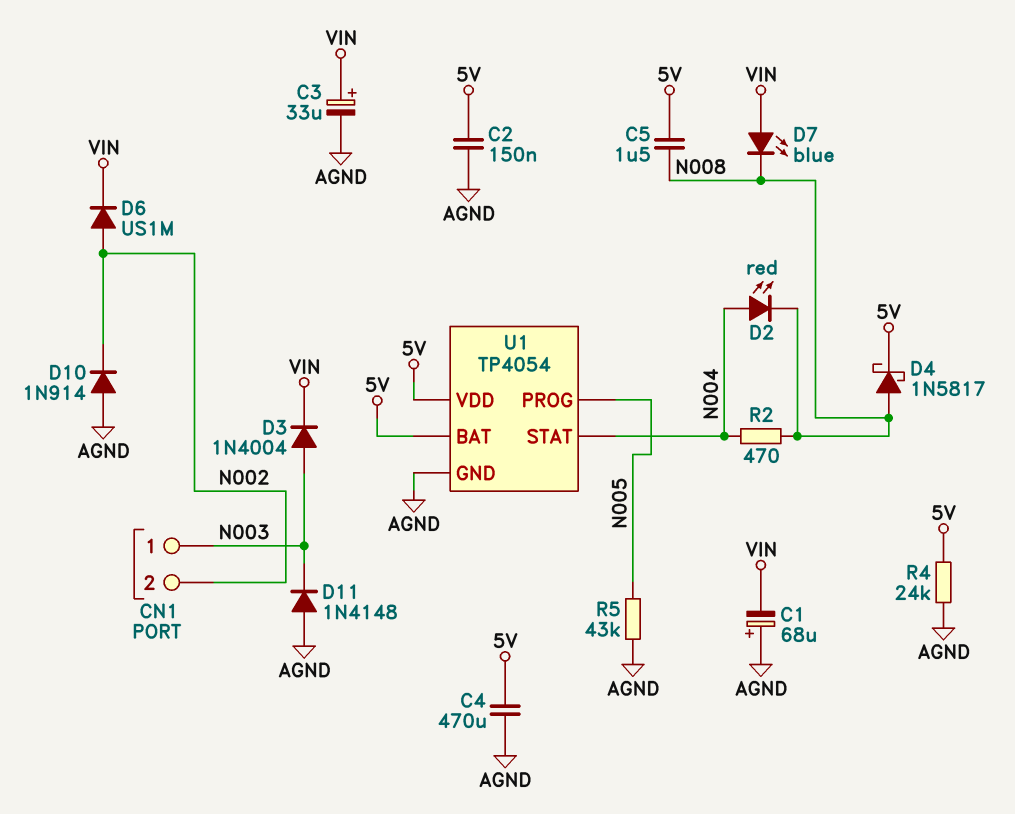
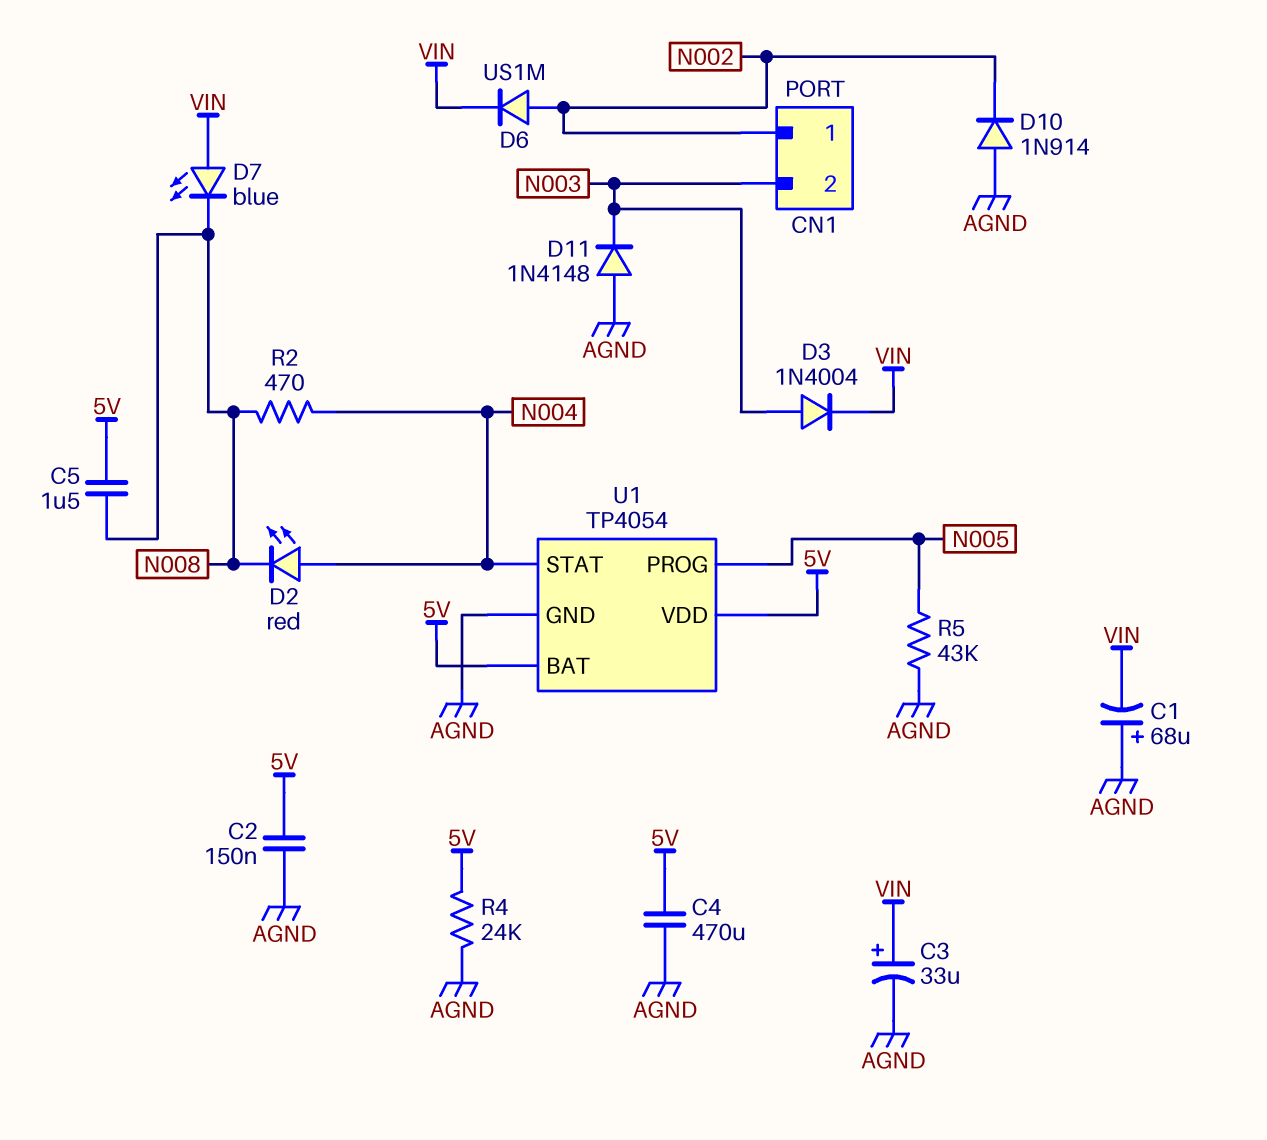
CN1 pin 1: N003 -> N002
CN1 pin 2: N002 -> N003
D4: schottky 1N5817 (A N008, K 5V) -> none

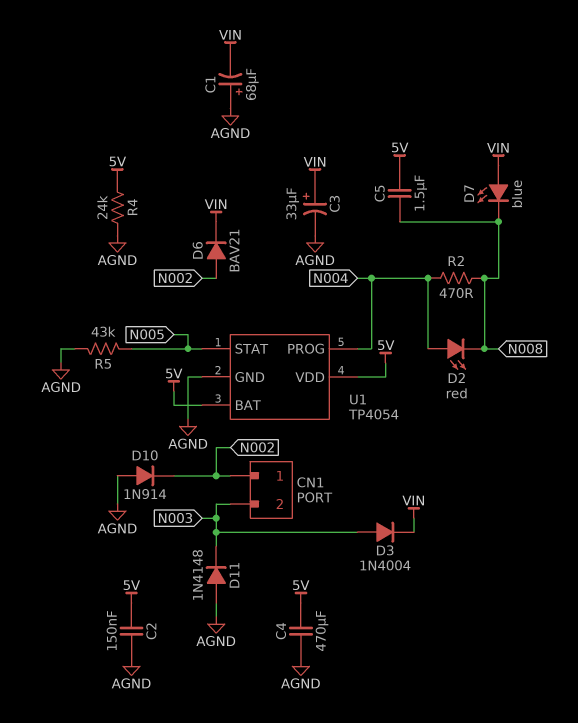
D6: diode US1M (A N002, K VIN) -> diode BAV21 (A N002, K VIN)
U1 pin PROG: N005 -> N004
U1 pin STAT: N004 -> N005

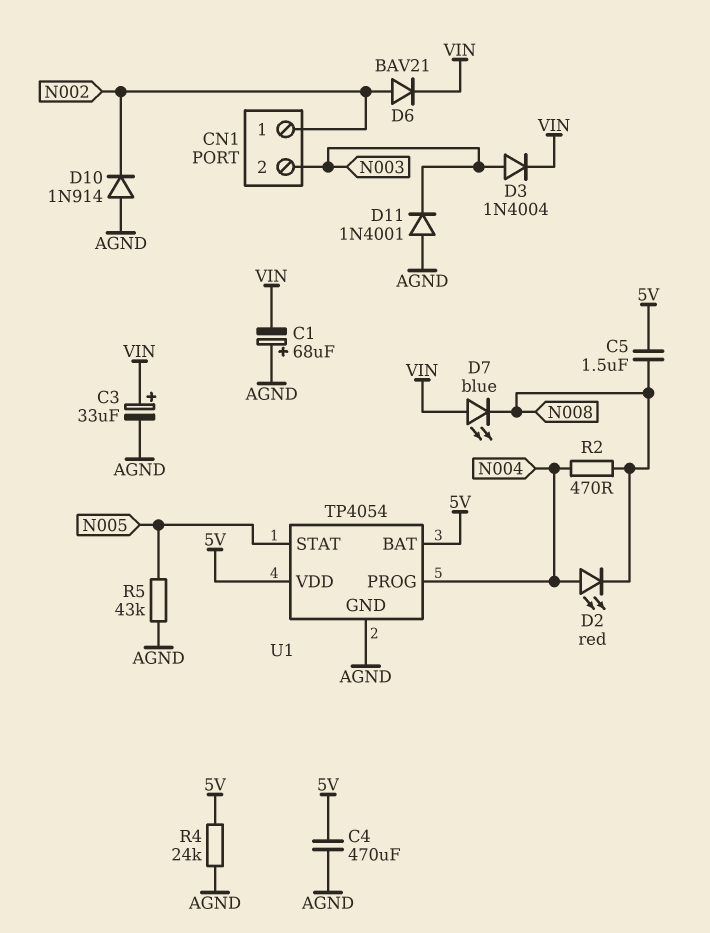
C2: 150nF (5V, AGND) -> none
D11: diode 1N4148 (A AGND, K N003) -> diode 1N4001 (A AGND, K N003)

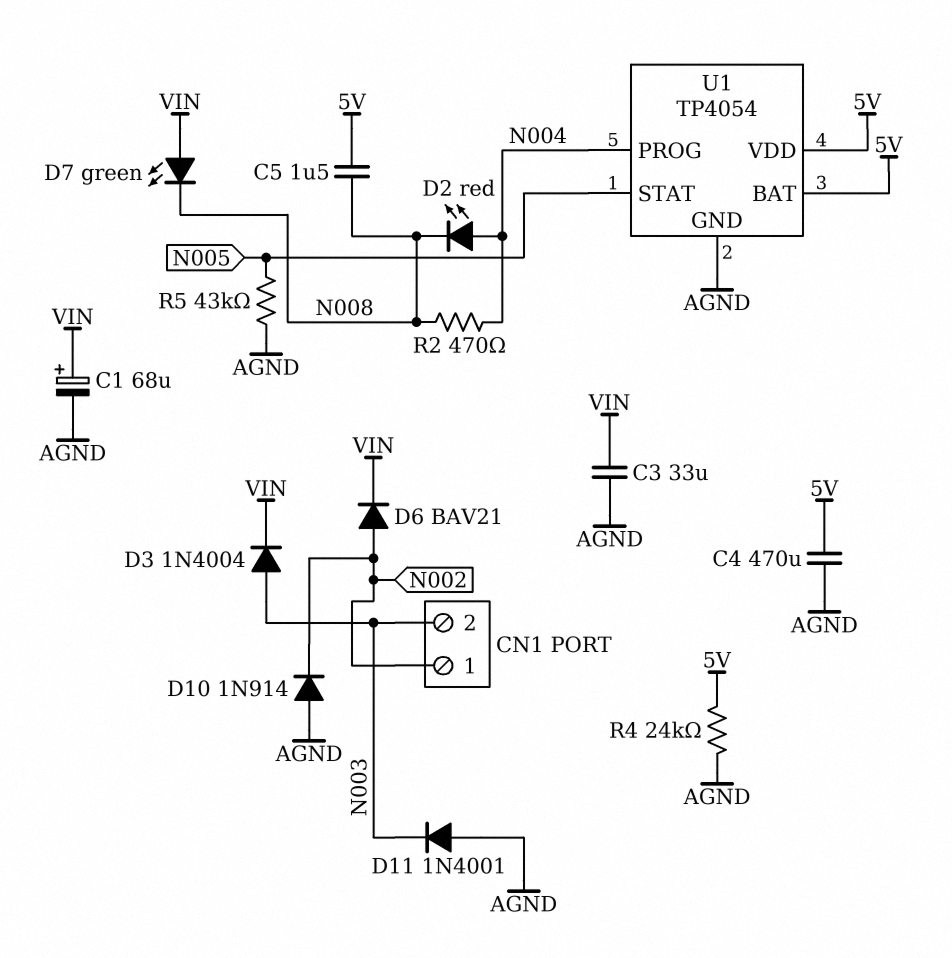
C1: 68uF (plus AGND, minus VIN) -> 68uF (plus VIN, minus AGND)
C3: 33uF (plus VIN, minus AGND) -> 33uF (AGND, VIN)
D7: LED blue (A VIN, K N008) -> LED green (A VIN, K N008)

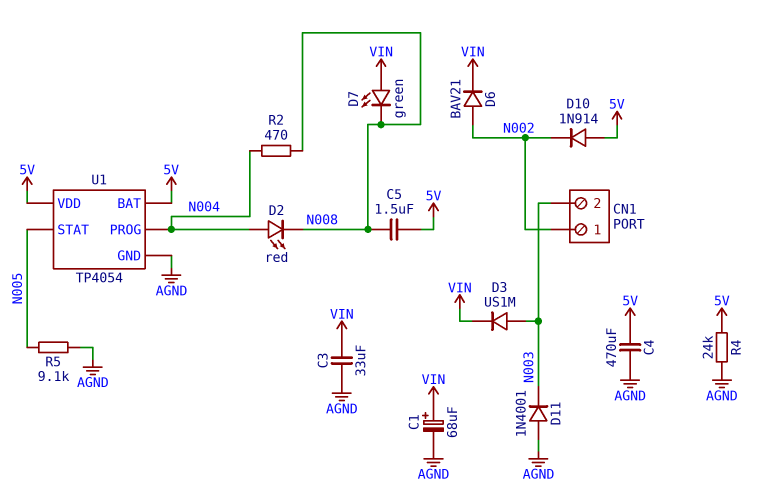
D3: diode 1N4004 (A N003, K VIN) -> diode US1M (A N003, K VIN)
D10: diode 1N914 (A AGND, K N002) -> diode 1N914 (A 5V, K N002)
R5: 43k (AGND, N005) -> 9.1k (AGND, N005)

